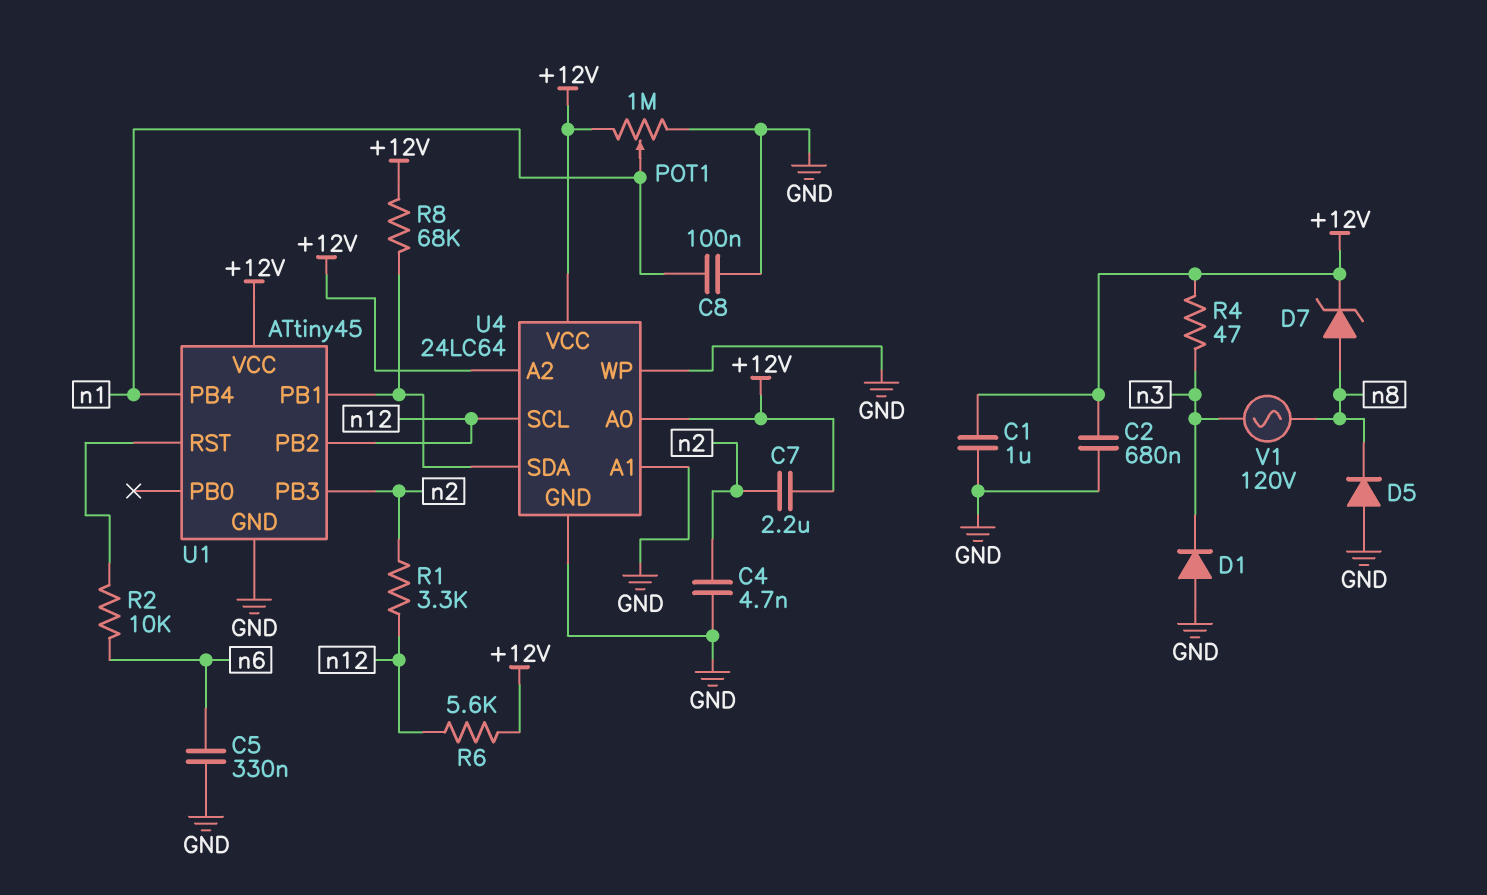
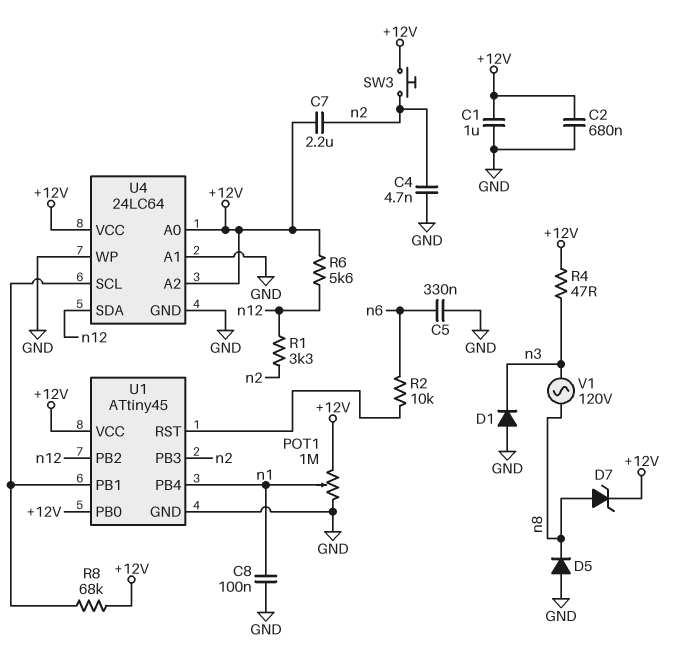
SW3: none -> button (+12V, n2)
U1 pin PB0: none -> +12V
U4 pin SCL: n12 -> U1/PB1
U4 pin SDA: U1/PB1 -> n12

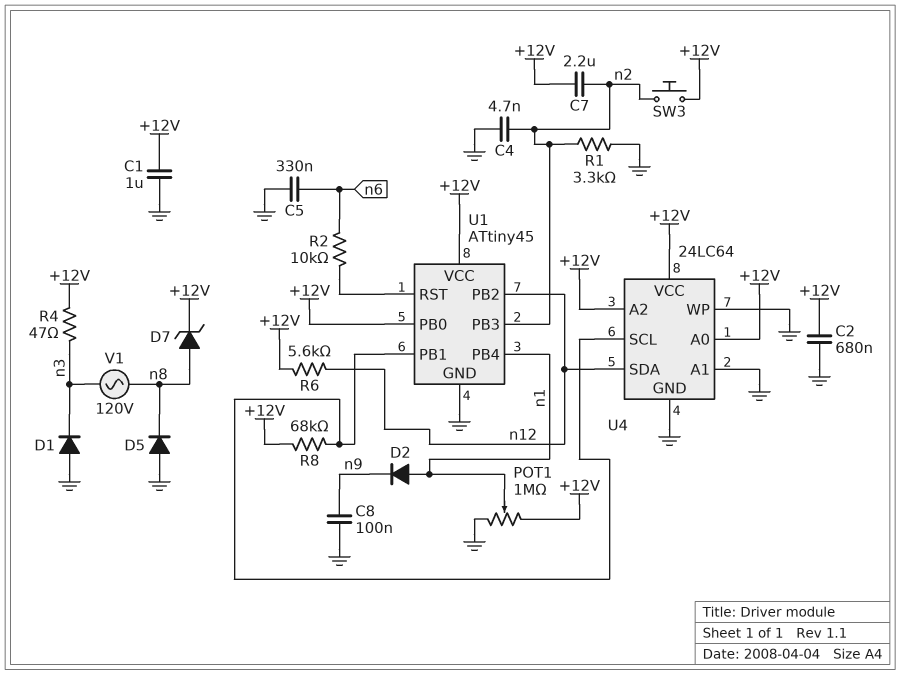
C8: 100nF (GND, n1) -> 100nF (GND, n9)
D2: none -> diode (A n1, K n9)
R1: 3.3k (n2, n12) -> 3.3k (GND, n2)

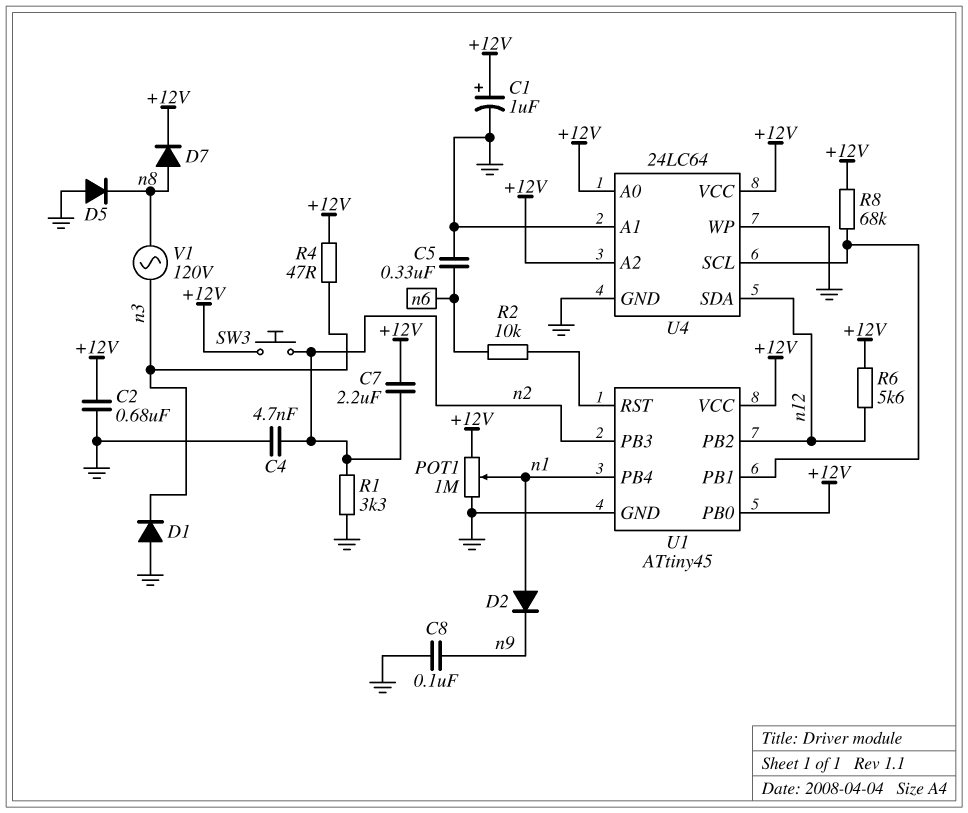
C1: 1uF (+12V, GND) -> 1uF (plus +12V, minus GND)
D7: zener (A n8, K +12V) -> diode (A n8, K +12V)

